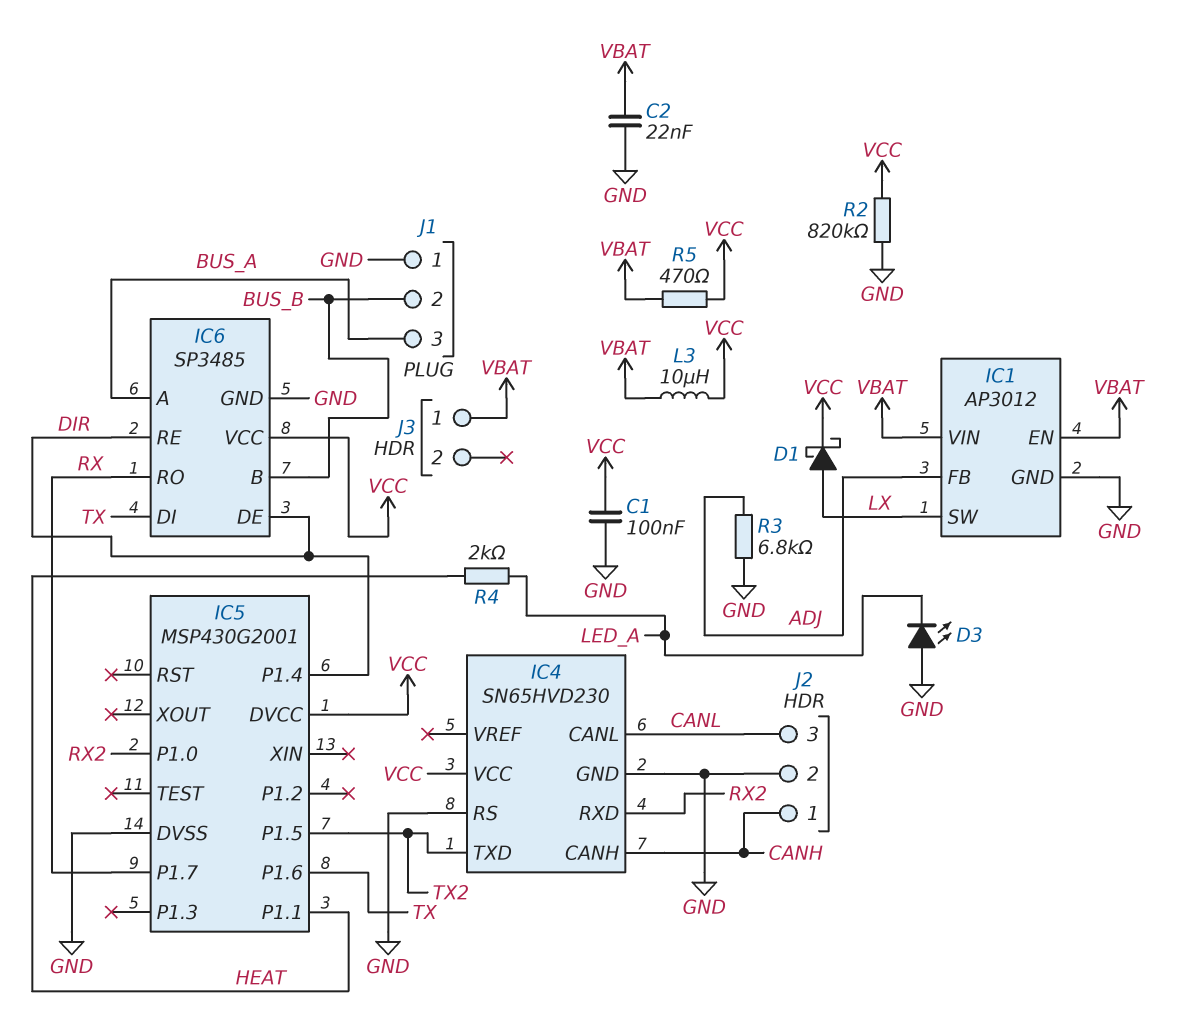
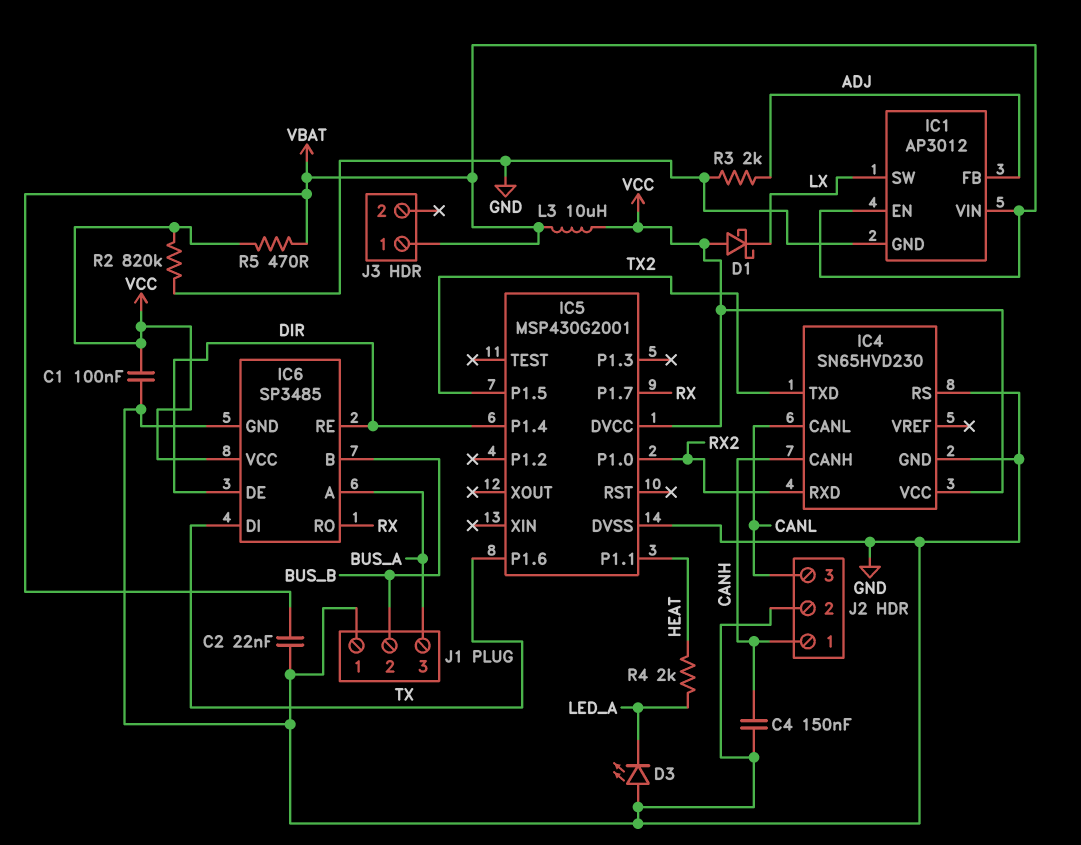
C4: none -> 150nF (CANH, GND)
D1: schottky (A LX, K VCC) -> schottky (A VCC, K LX)
R3: 6.8k (ADJ, GND) -> 2k (ADJ, GND)

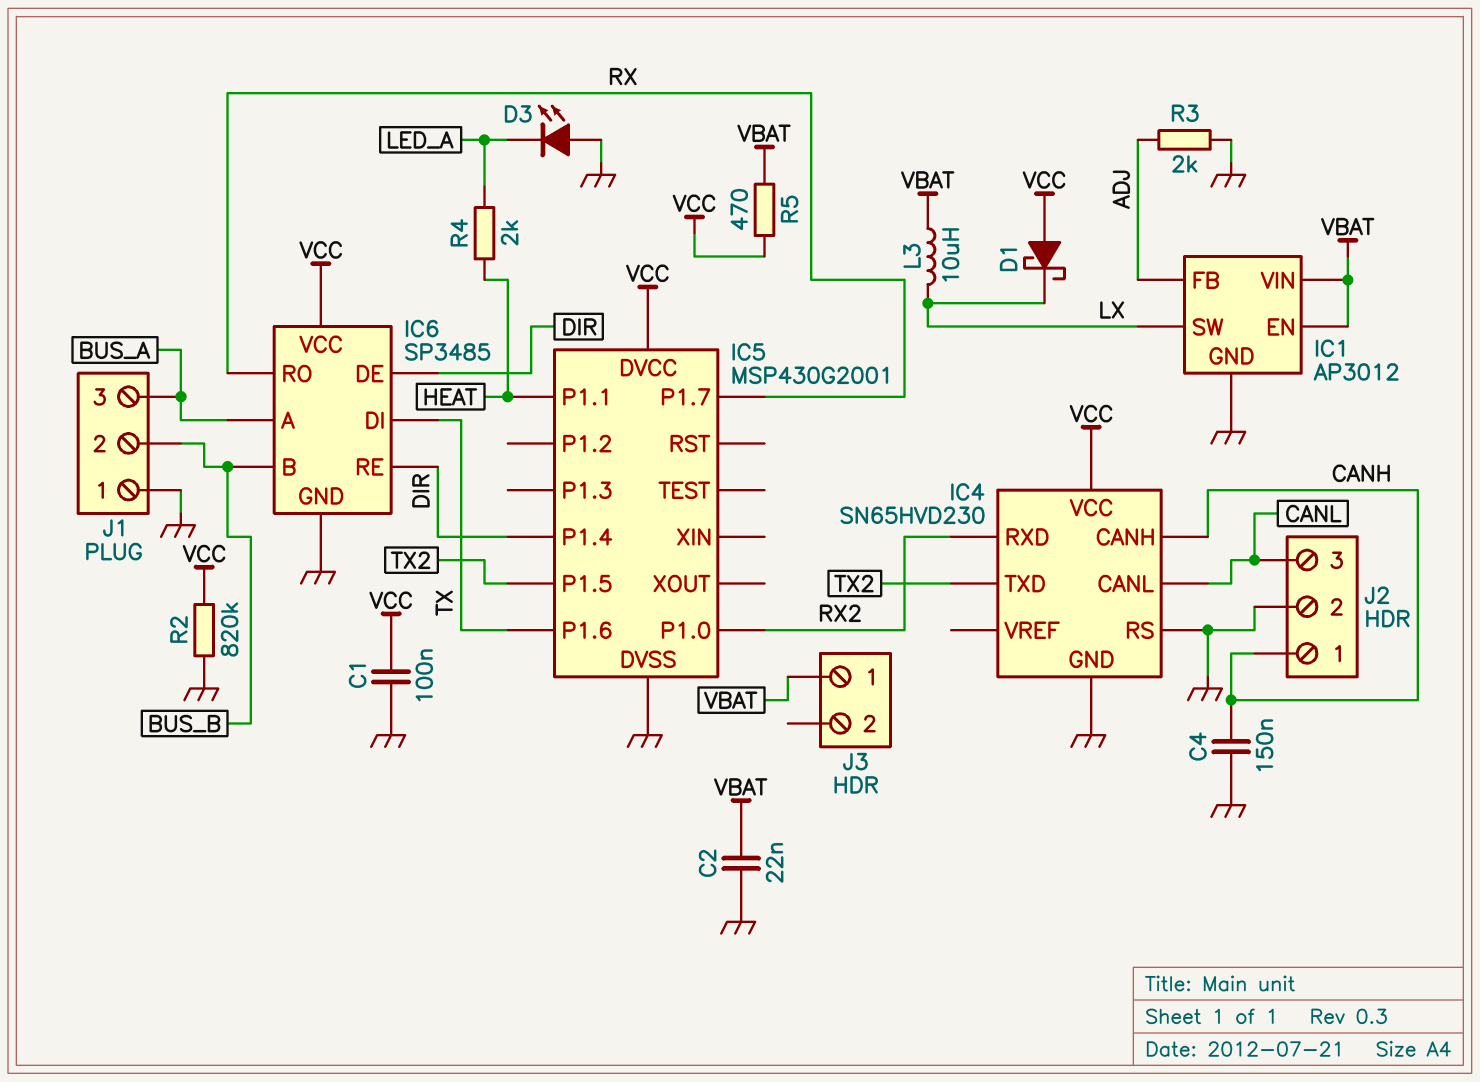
L3: 10uH (VBAT, VCC) -> 10uH (LX, VBAT)

